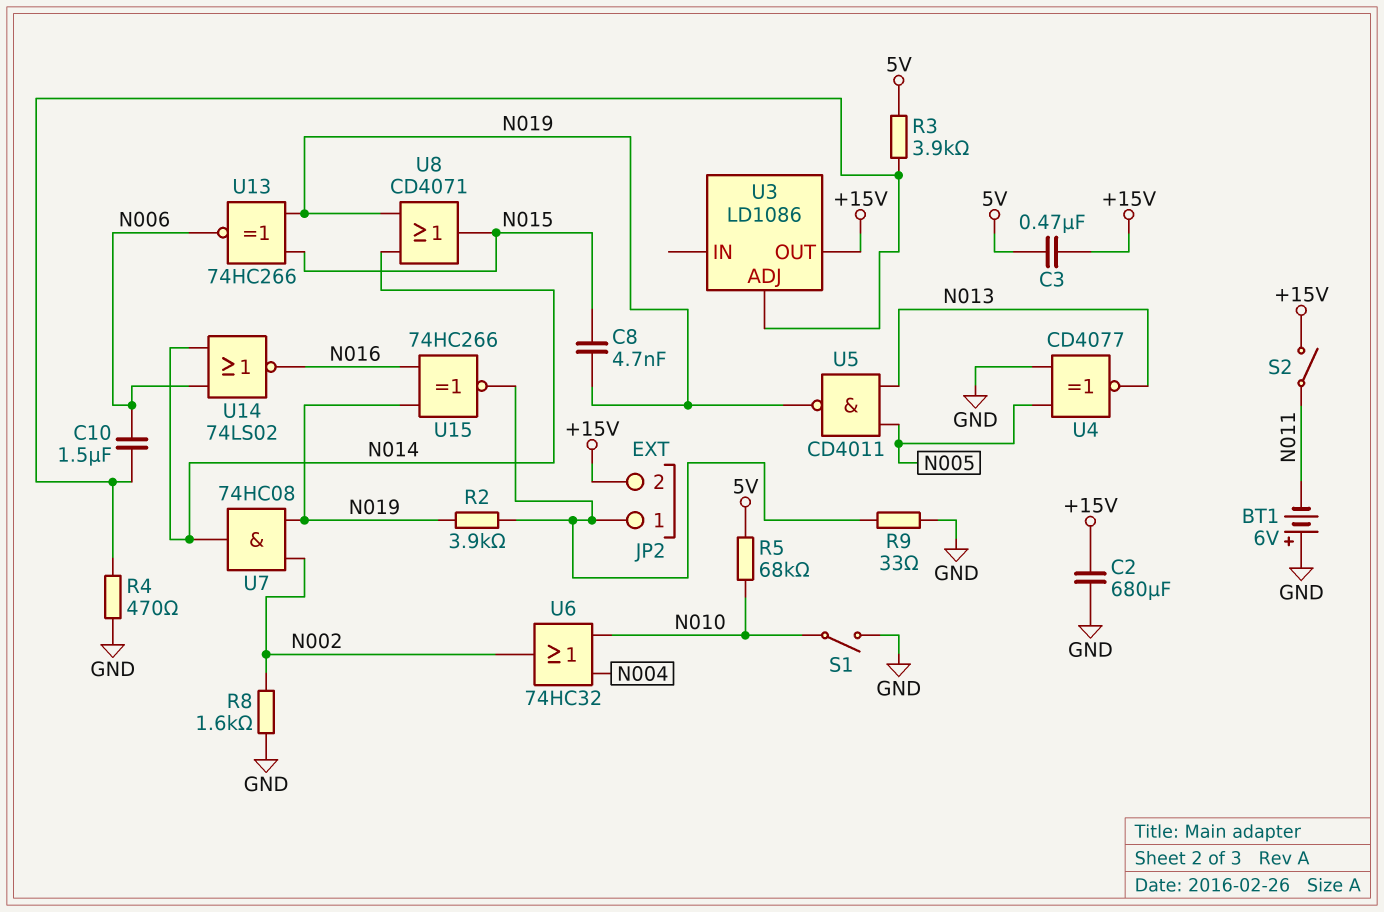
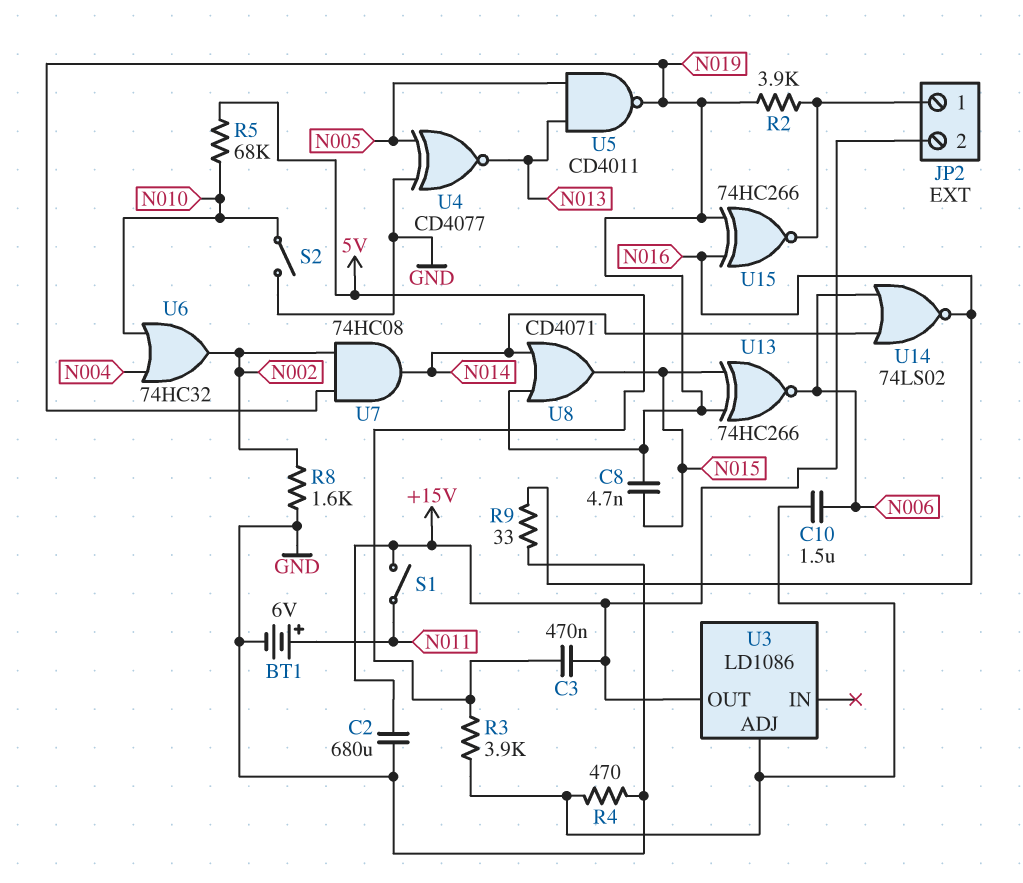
BT1: 6V (plus GND, minus N011) -> 6V (plus N011, minus GND)
R9: 33 (GND, JP2/1) -> 33 (GND, N016)
S1: switch (GND, N010) -> switch (+15V, N011)
S2: switch (+15V, N011) -> switch (GND, N010)

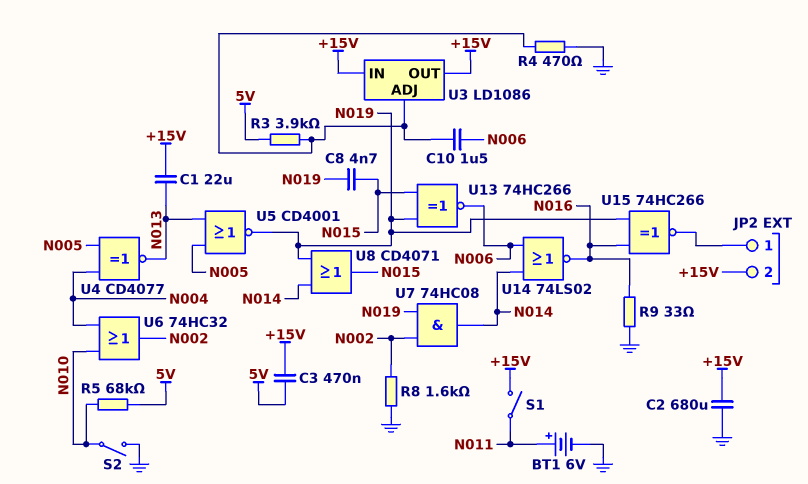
C1: none -> 22uF (+15V, N013)
R2: 3.9k (JP2/1, N019) -> none
U3 pin IN: none -> +15V
U4: XNOR CD4077 (in GND, in N005, out N013) -> XNOR CD4077 (in N004, in N005, out N013)
U5: NAND CD4011 (in N005, in N013, out N019) -> NOR CD4001 (in N005, in N013, out N019)

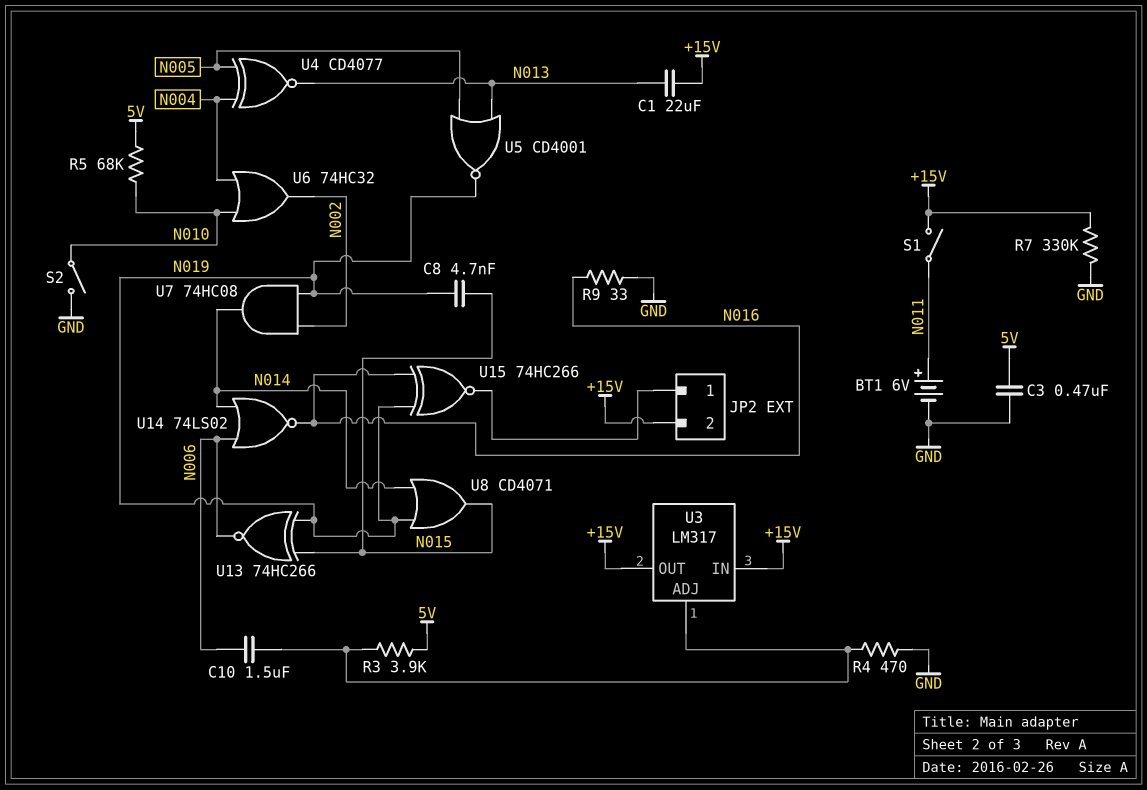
C2: 680uF (+15V, GND) -> none
C3: 470nF (+15V, 5V) -> 470nF (5V, GND)
R7: none -> 330k (+15V, GND)
R8: 1.6k (GND, N002) -> none
U3: LD1086 -> LM317

